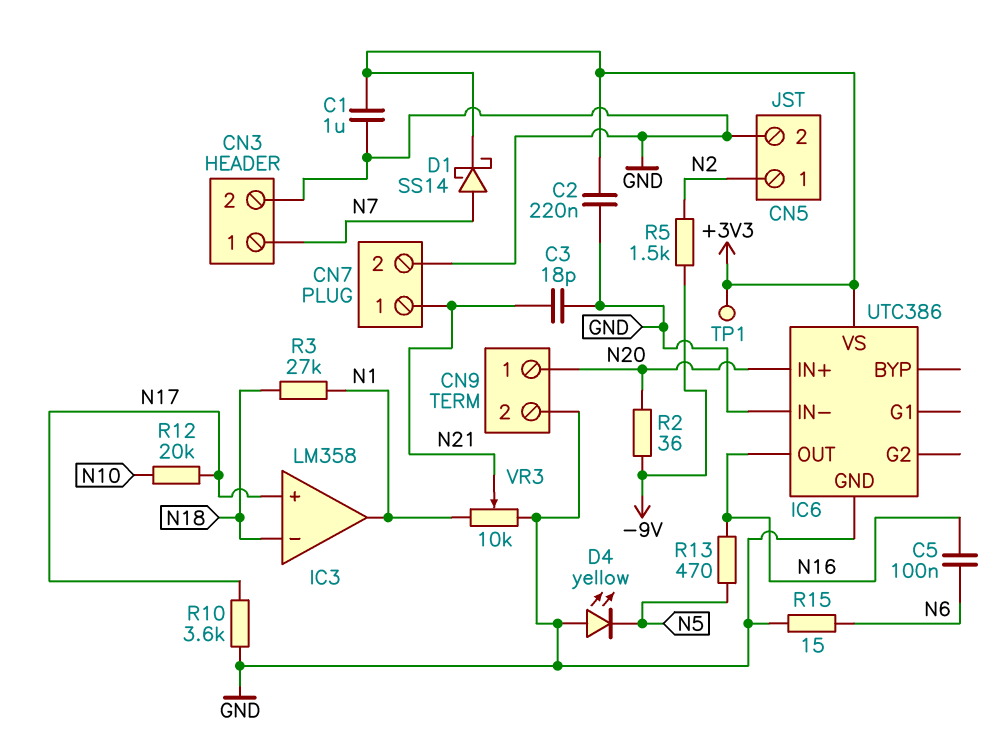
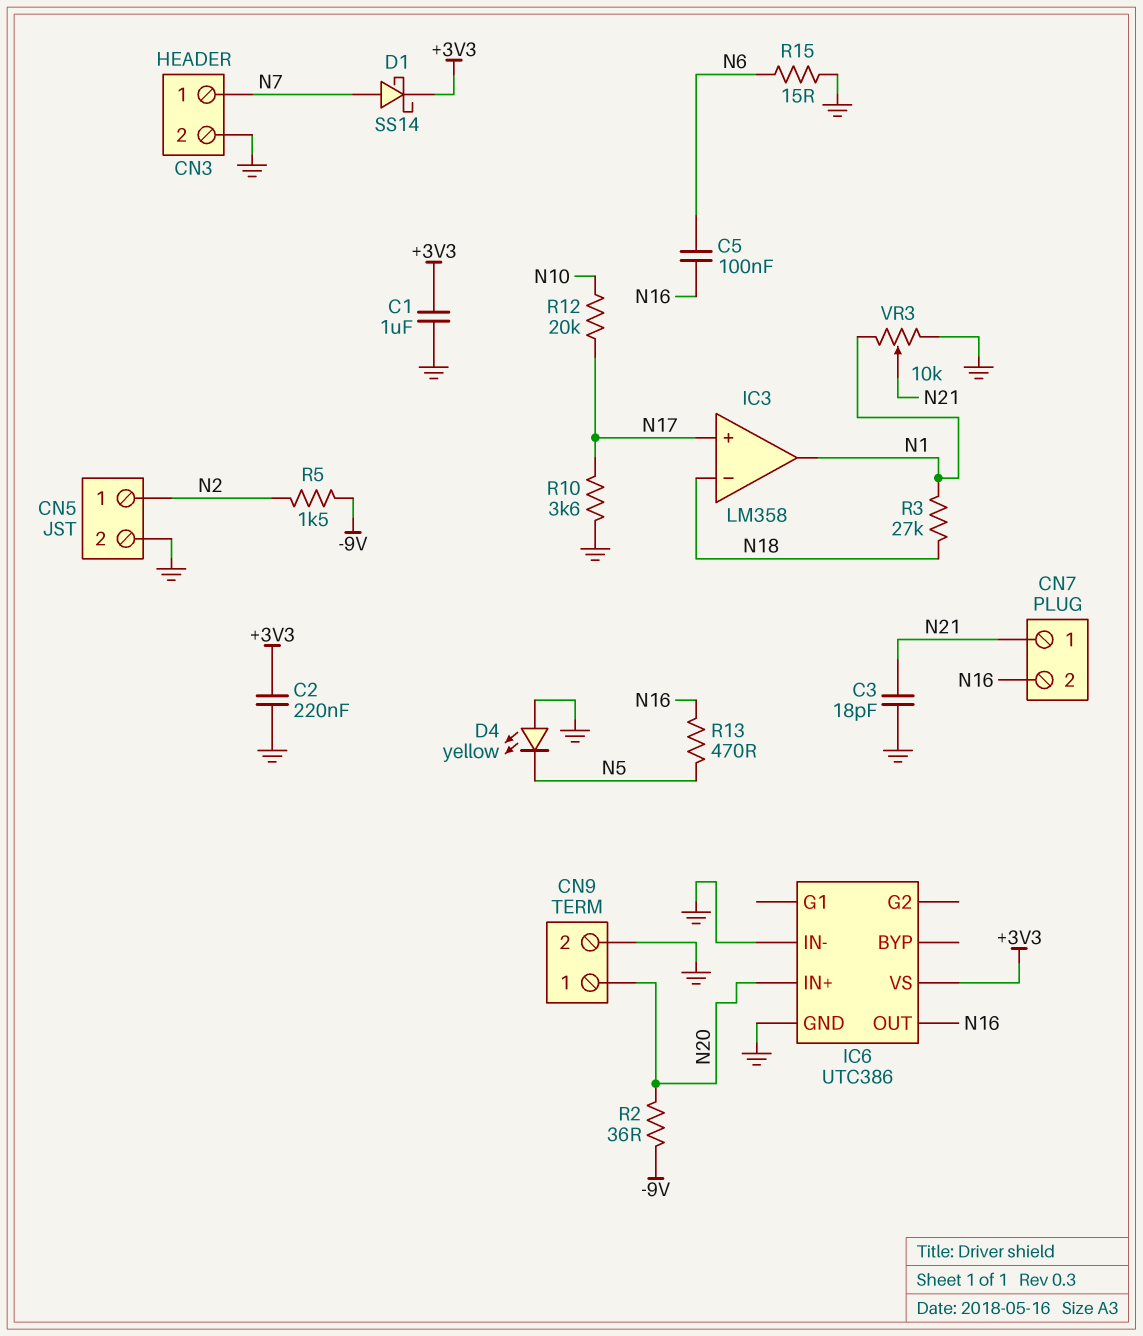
CN7 pin 2: GND -> N16
TP1: test point (+3V3) -> none

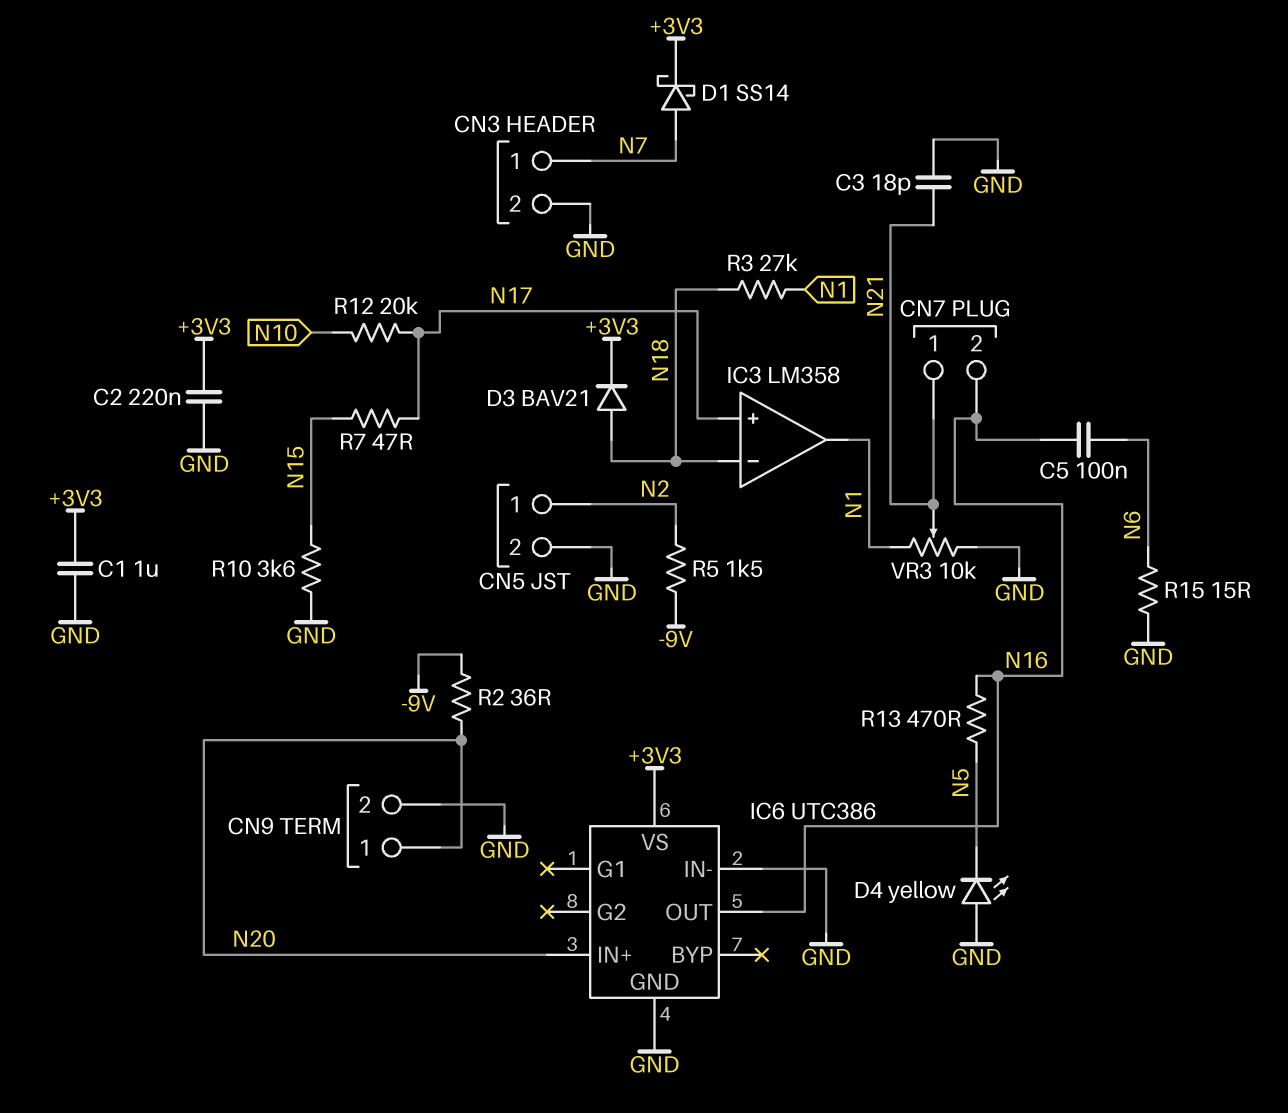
D3: none -> diode BAV21 (A N18, K +3V3)
R7: none -> 47 (N15, N17)
R10: 3.6k (GND, N17) -> 3.6k (GND, N15)

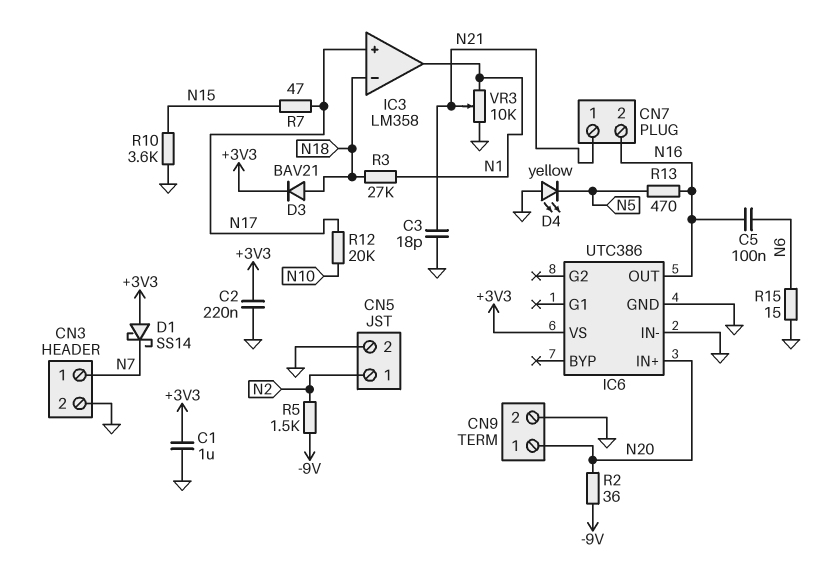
D1: schottky SS14 (A N7, K +3V3) -> schottky SS14 (A +3V3, K N7)

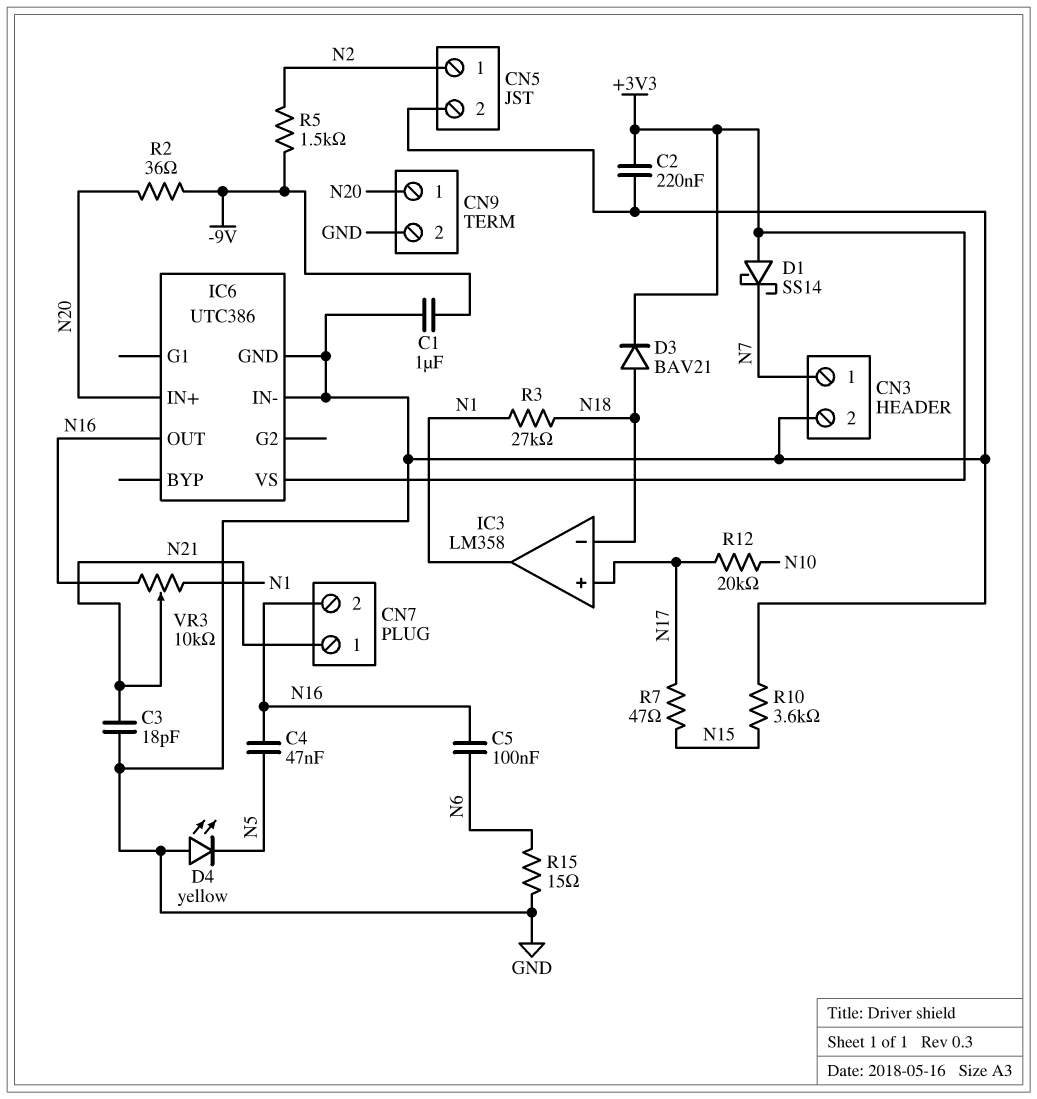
C1: 1uF (+3V3, GND) -> 1uF (-9V, GND)
C4: none -> 47nF (N5, N16)
R13: 470 (N5, N16) -> none
VR3: 10k (GND, N1, wiper N21) -> 10k (N1, N16, wiper N21)

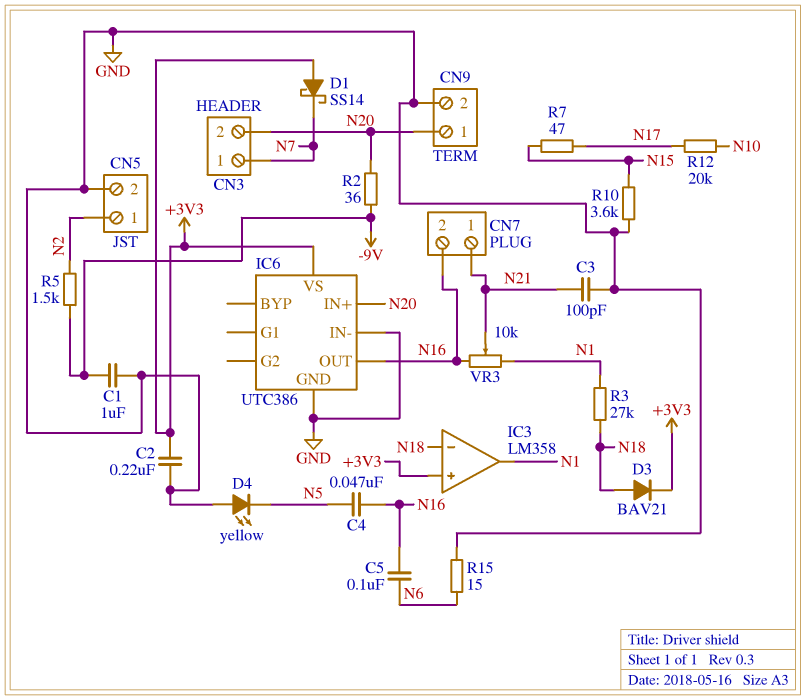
C3: 18pF (GND, N21) -> 100pF (GND, N21)
CN3 pin 2: GND -> N20
IC3 pin in+: N17 -> +3V3

